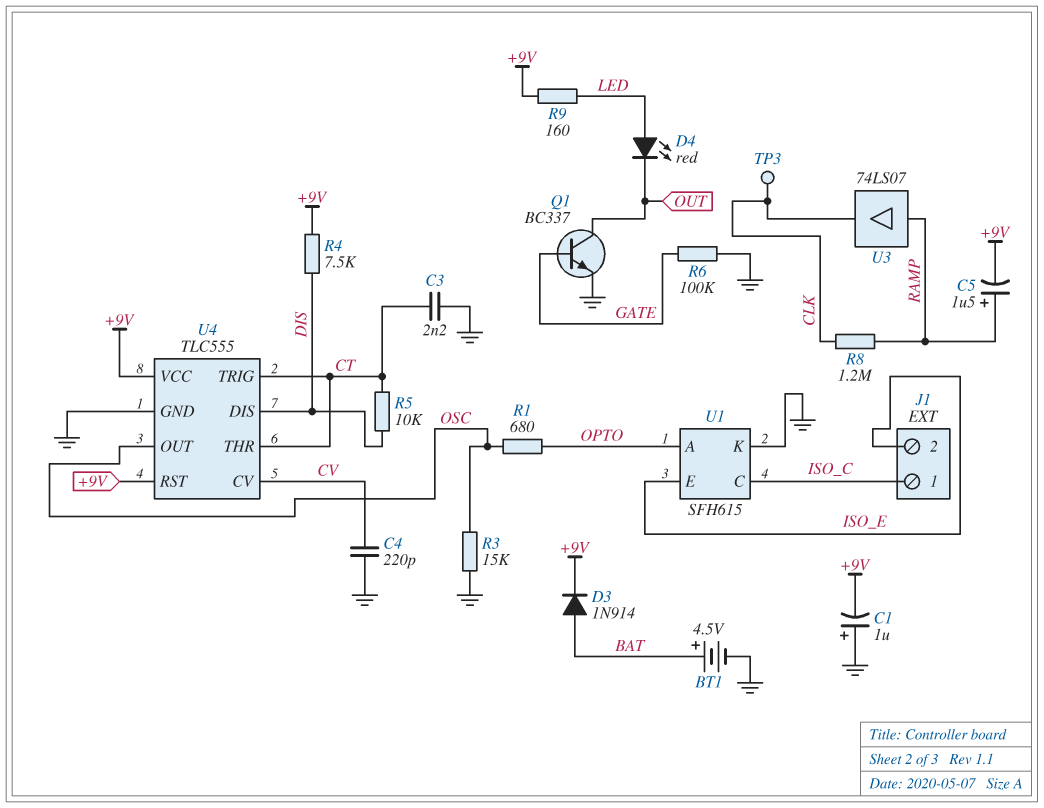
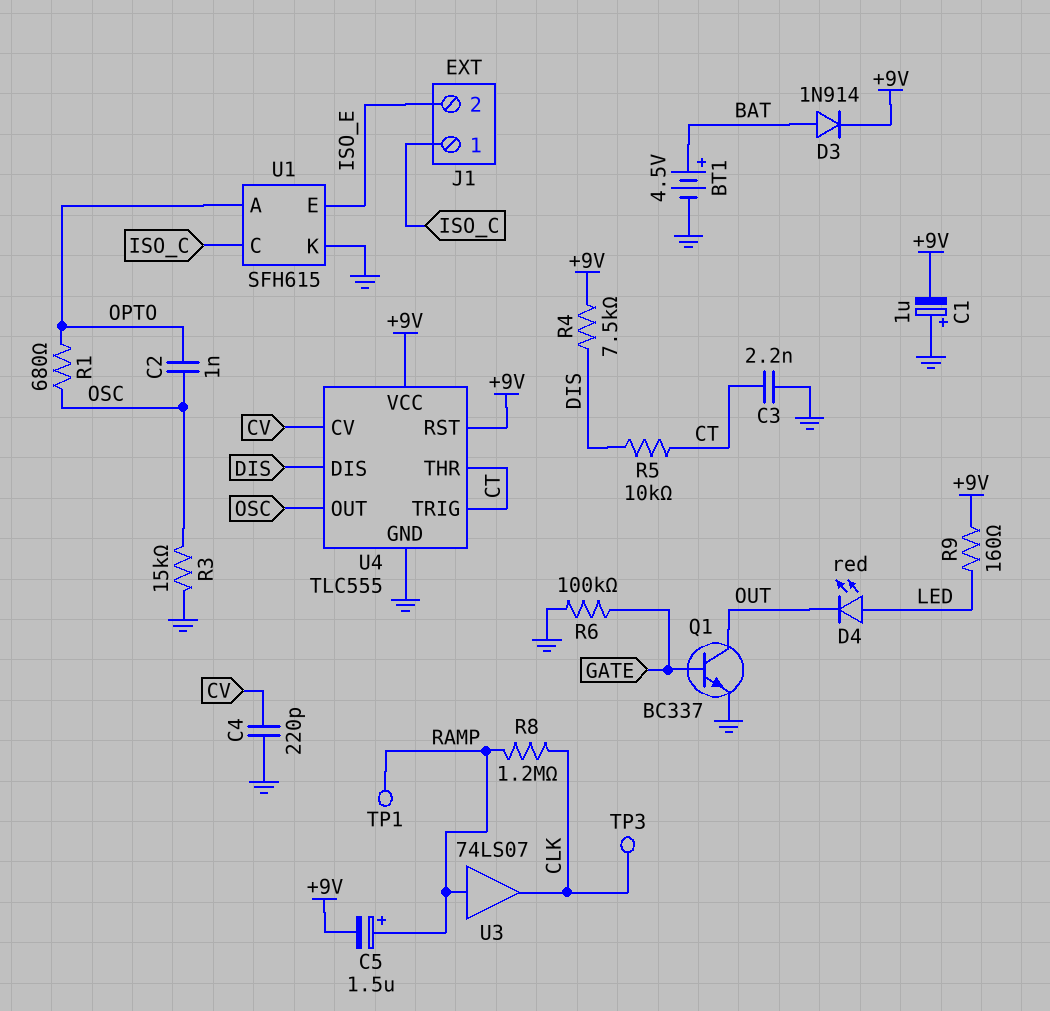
C2: none -> 1nF (OPTO, OSC)
TP1: none -> test point (RAMP)

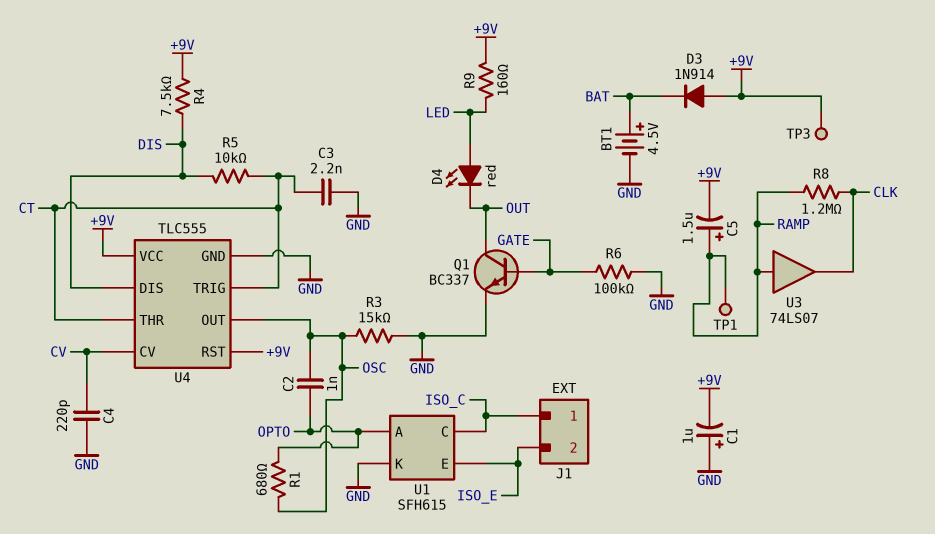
D3: diode 1N914 (A BAT, K +9V) -> diode 1N914 (A +9V, K BAT)
TP3: test point (CLK) -> test point (+9V)

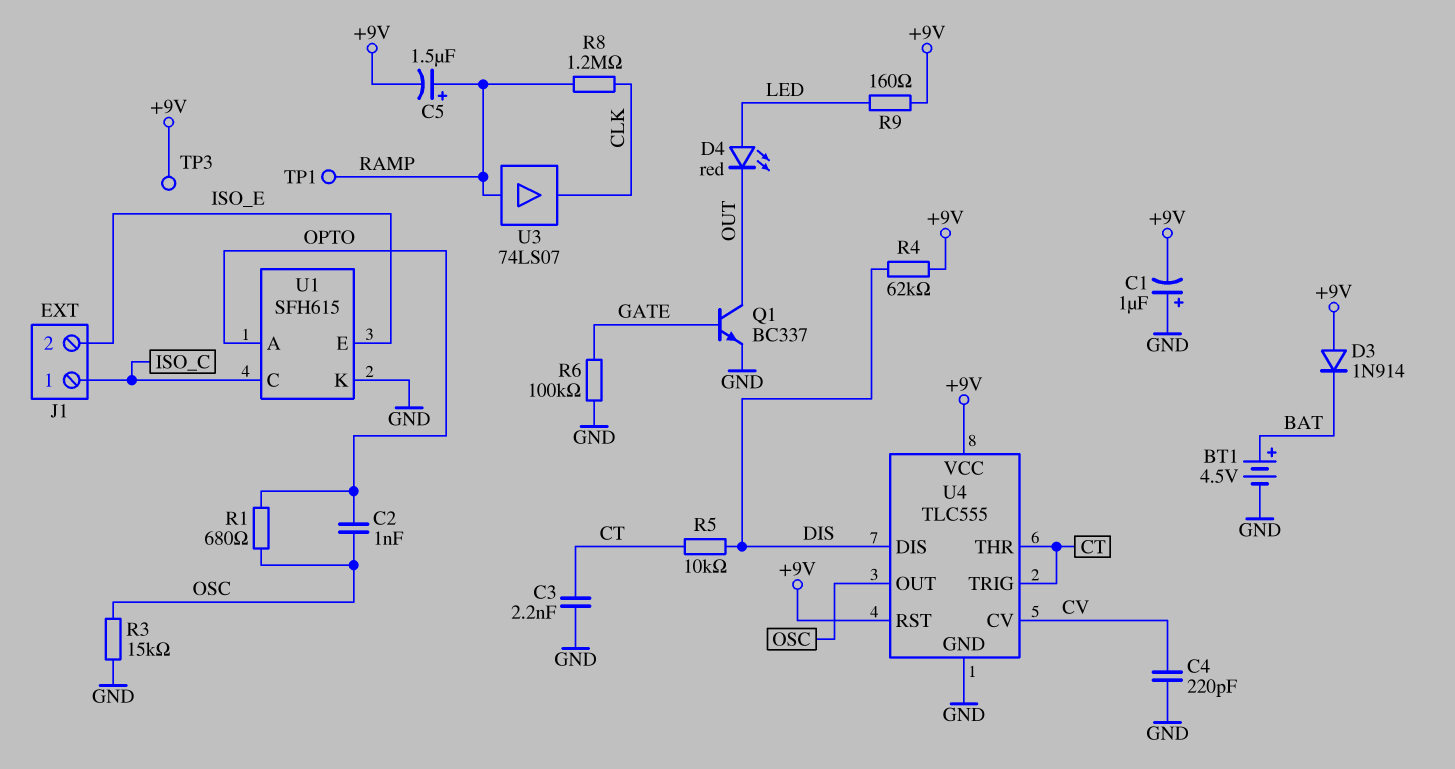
R4: 7.5k (+9V, DIS) -> 62k (+9V, DIS)

